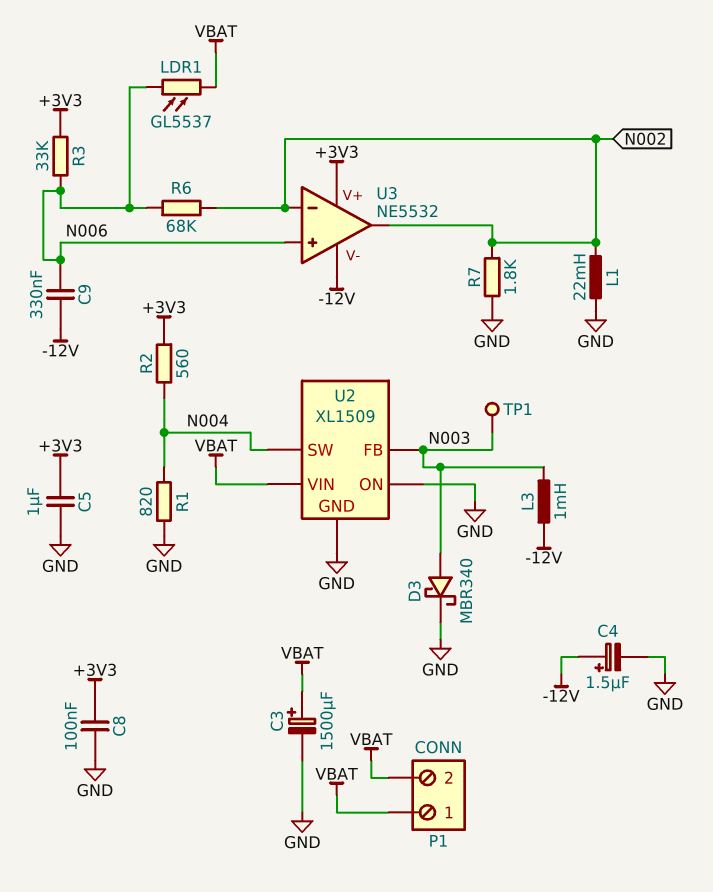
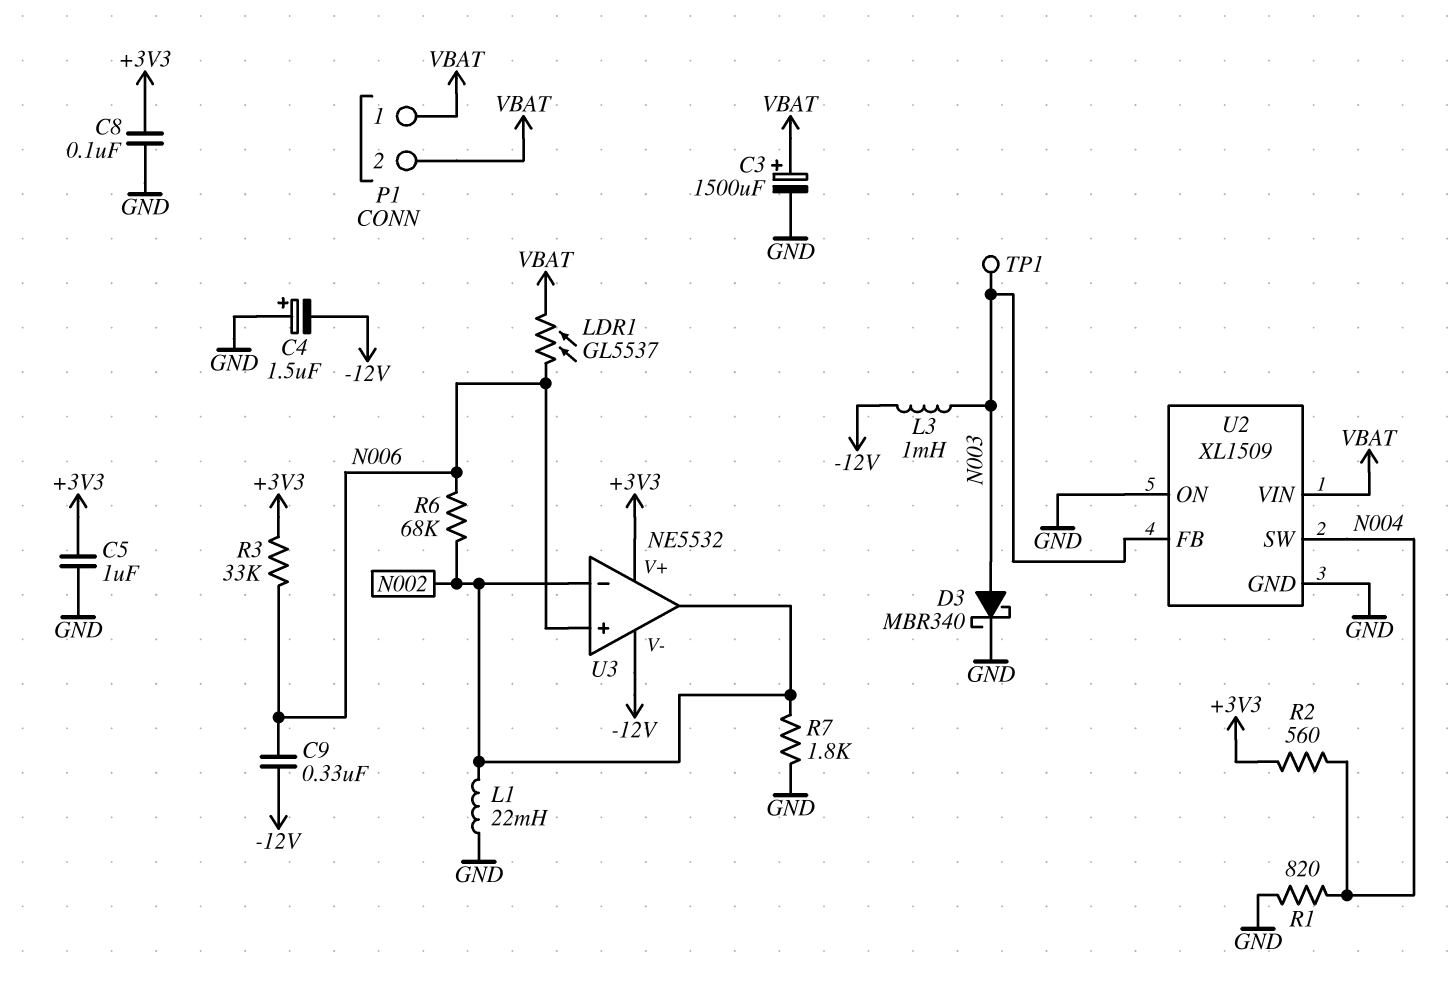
C4: 1.5uF (plus -12V, minus GND) -> 1.5uF (plus GND, minus -12V)

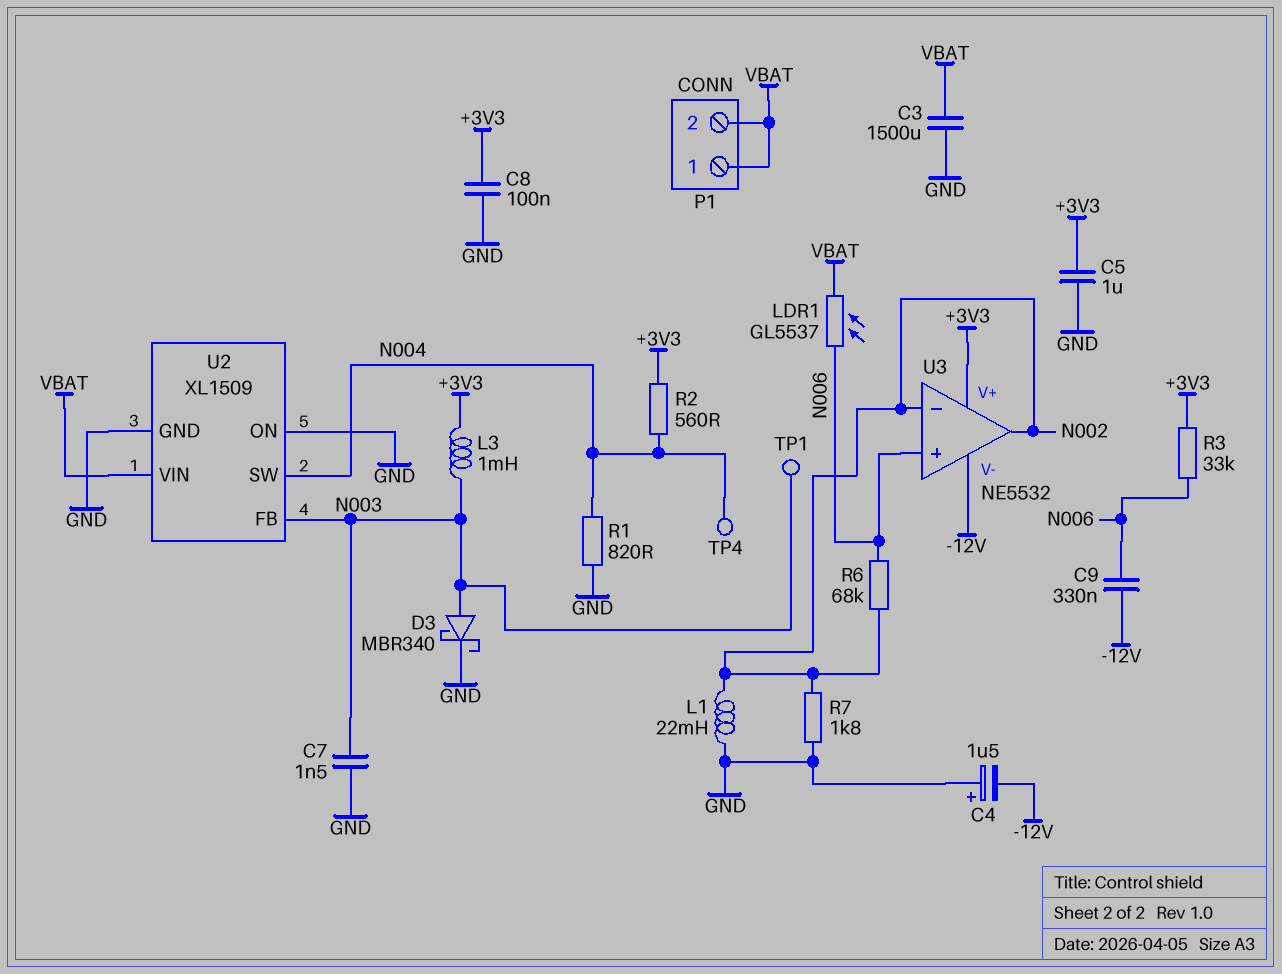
C3: 1500uF (plus VBAT, minus GND) -> 1500uF (GND, VBAT)
C7: none -> 1.5nF (GND, N003)
L3: 1mH (-12V, N003) -> 1mH (+3V3, N003)
TP4: none -> test point (N004)

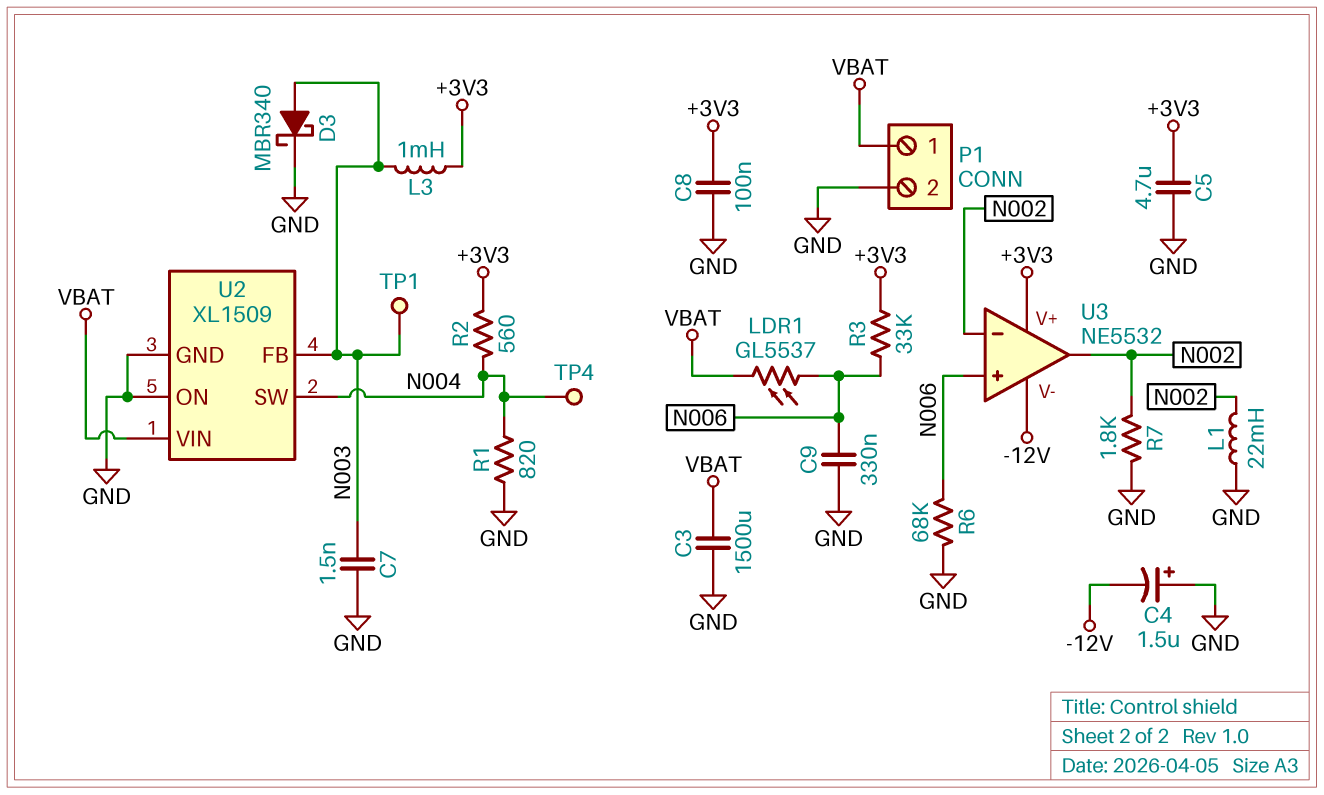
C5: 1uF (+3V3, GND) -> 4.7uF (+3V3, GND)
C9: 330nF (-12V, N006) -> 330nF (GND, N006)
P1 pin 2: VBAT -> GND
R6: 68k (N002, N006) -> 68k (GND, N006)

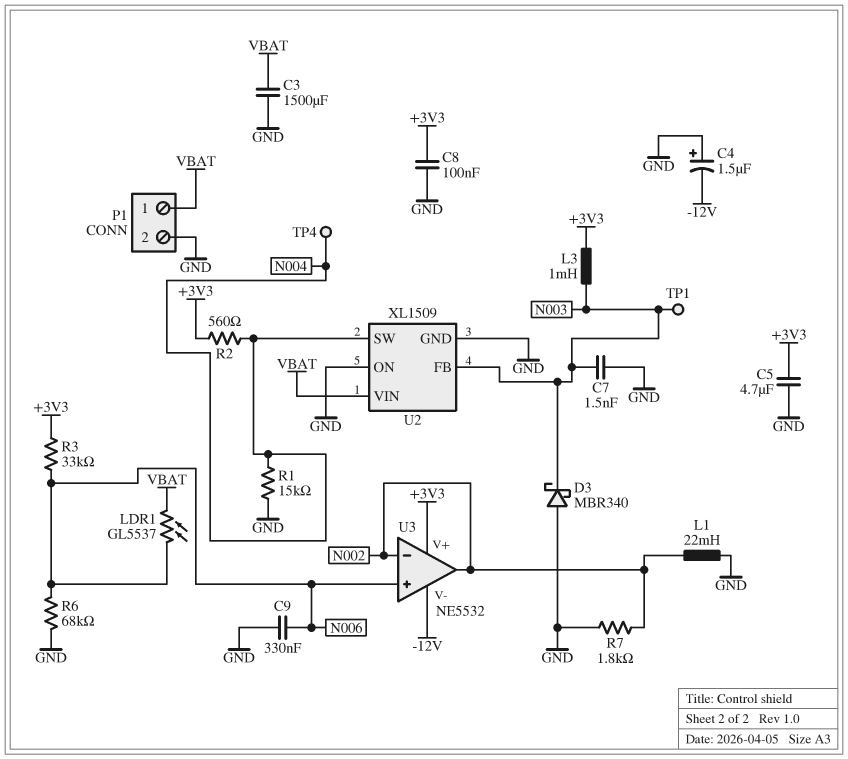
D3: schottky MBR340 (A N003, K GND) -> schottky MBR340 (A GND, K N003)
R1: 820 (GND, N004) -> 15k (GND, N004)

